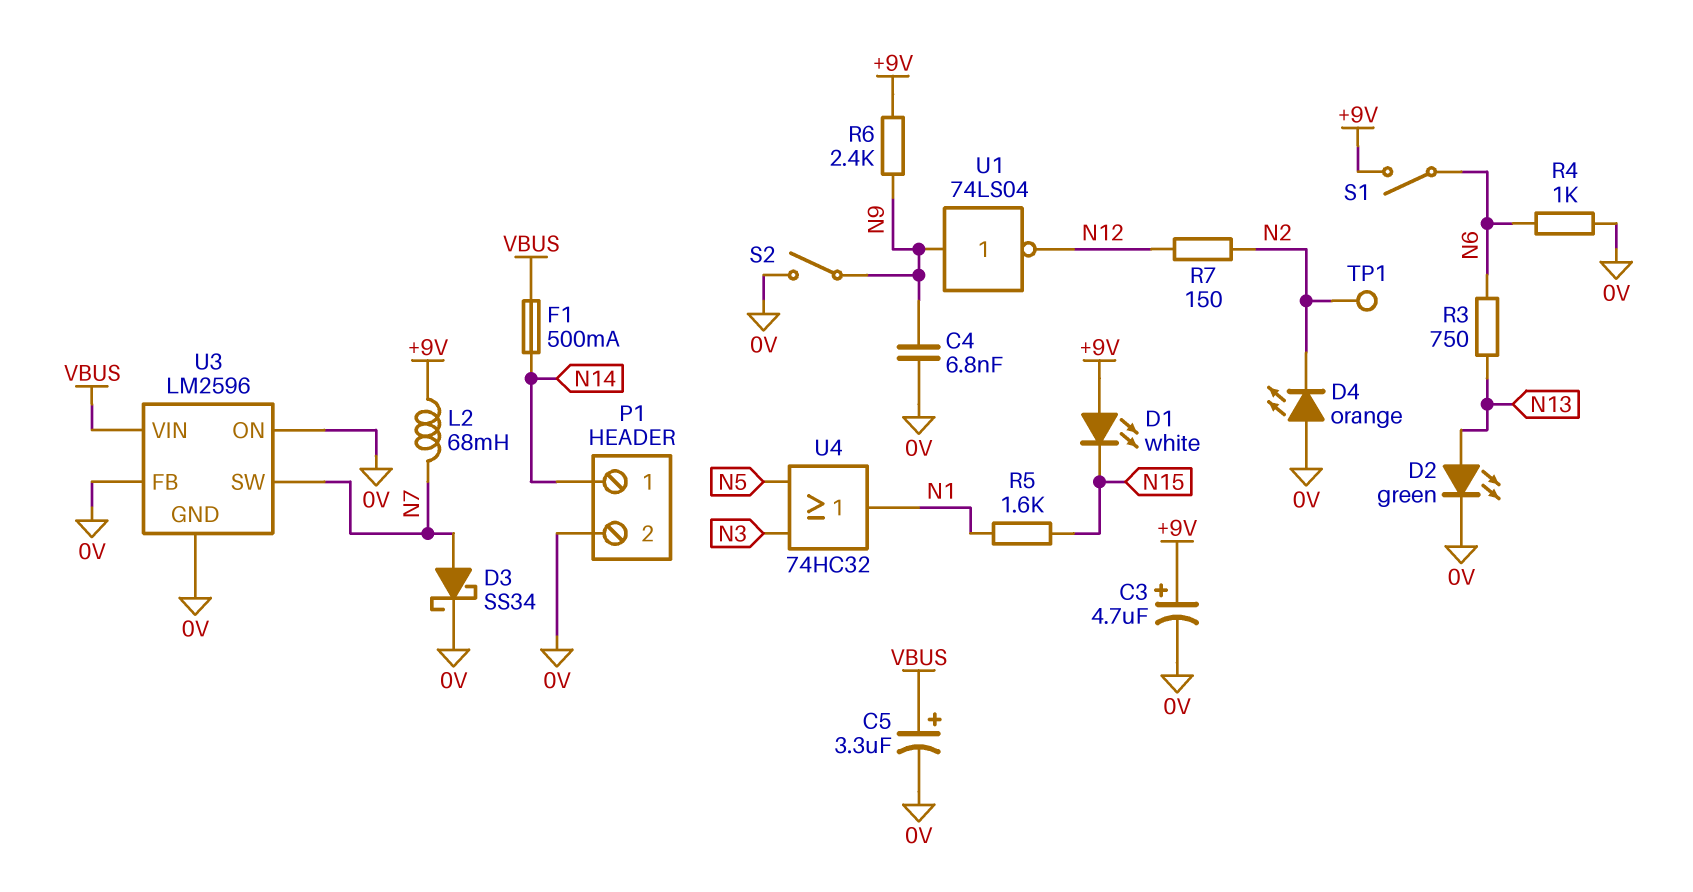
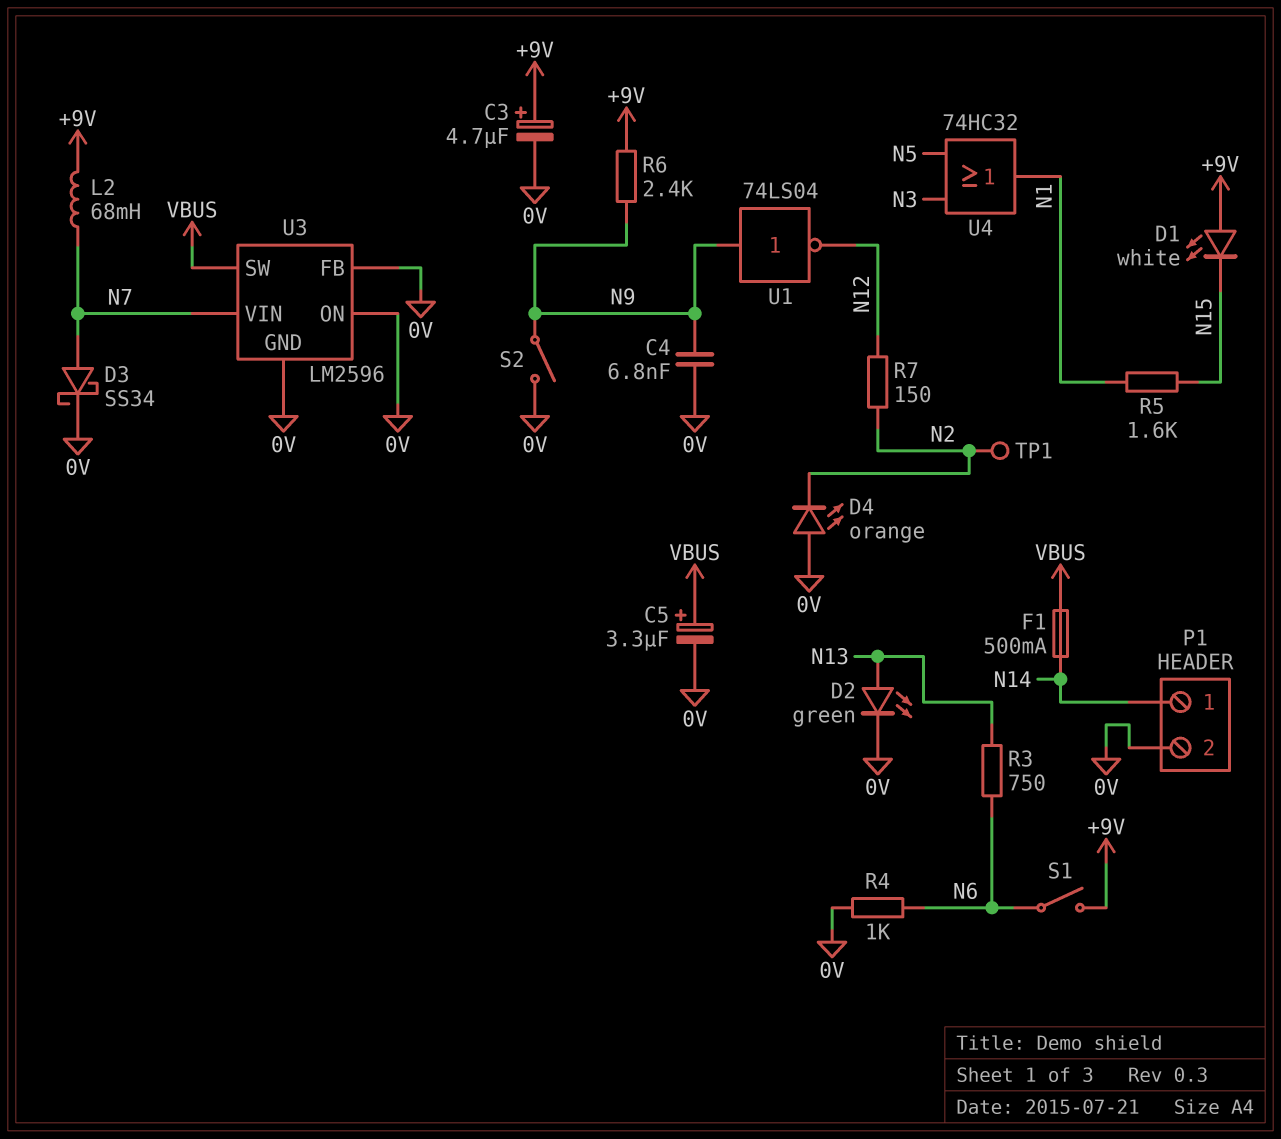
U3 pin SW: N7 -> VBUS
U3 pin VIN: VBUS -> N7

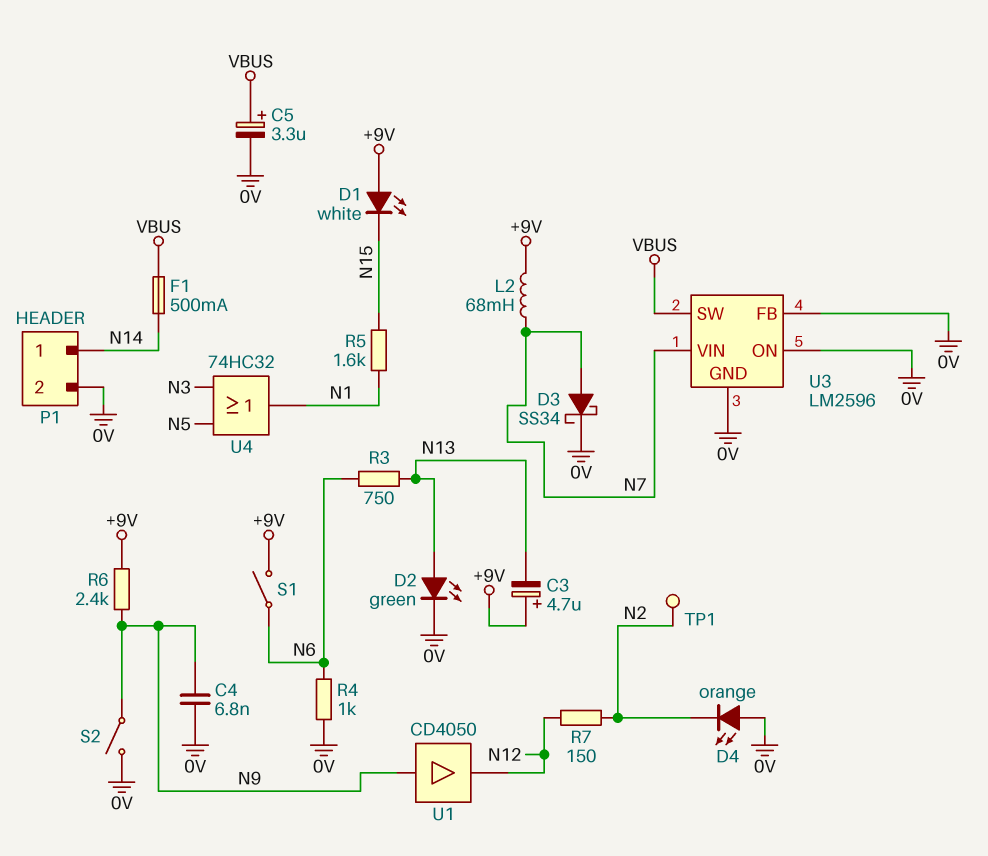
C3: 4.7uF (plus +9V, minus 0V) -> 4.7uF (plus +9V, minus N13)
U1: NOT 74LS04 (in N9, out N12) -> buffer CD4050 (in N9, out N12)

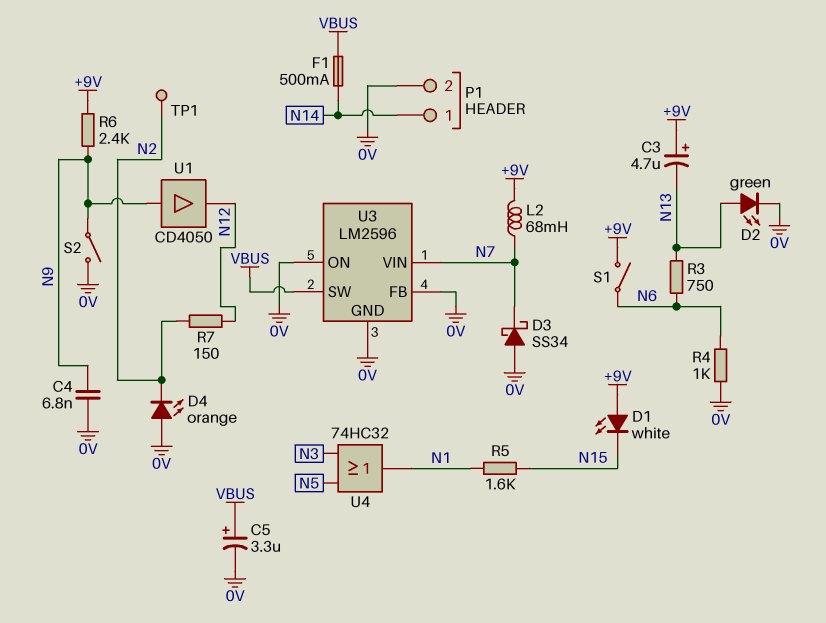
D3: schottky SS34 (A N7, K 0V) -> schottky SS34 (A 0V, K N7)

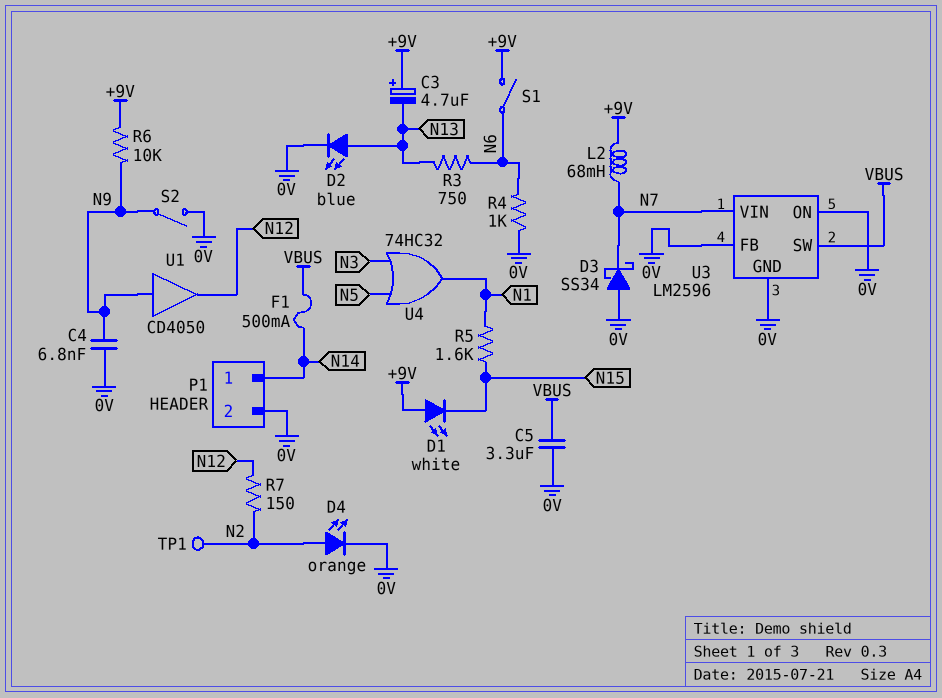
C5: 3.3uF (plus VBUS, minus 0V) -> 3.3uF (0V, VBUS)
D2: LED green (A N13, K 0V) -> LED blue (A N13, K 0V)
D4: LED orange (A 0V, K N2) -> LED orange (A N2, K 0V)
R6: 2.4k (+9V, N9) -> 10k (+9V, N9)

